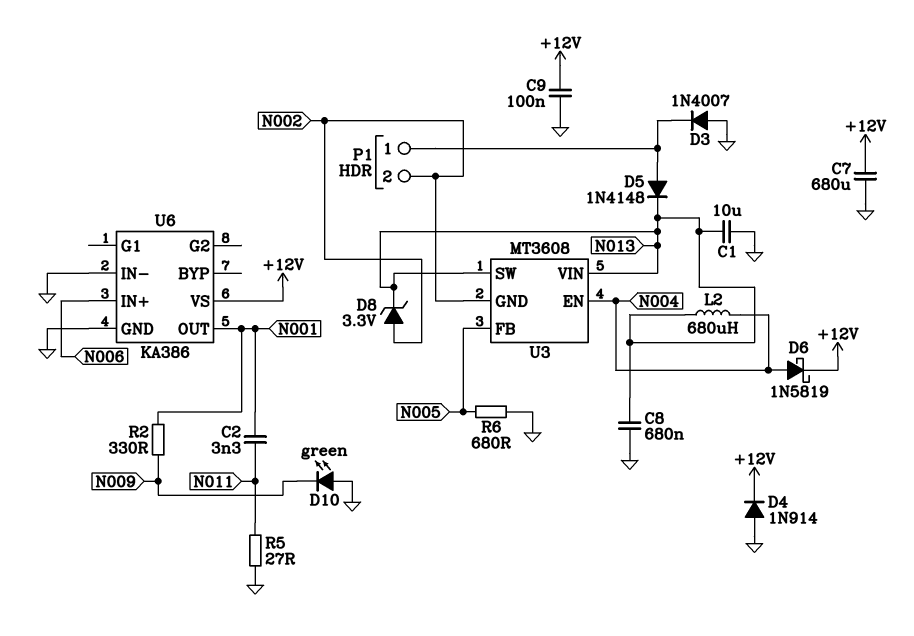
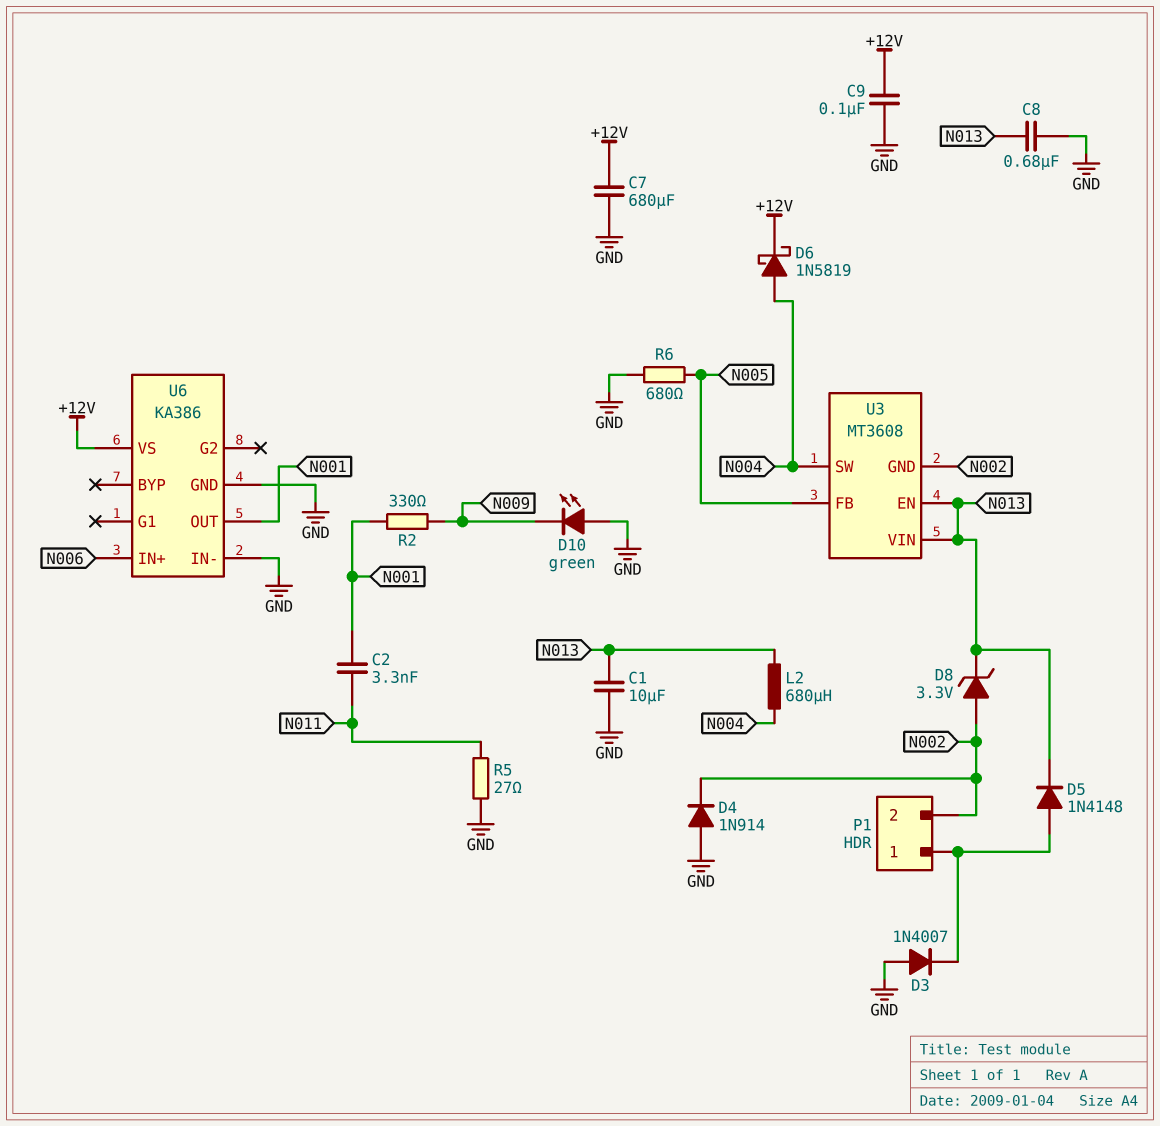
D4: diode 1N914 (A GND, K +12V) -> diode 1N914 (A GND, K N002)
U3 pin EN: N004 -> N013
U3 pin SW: N013 -> N004

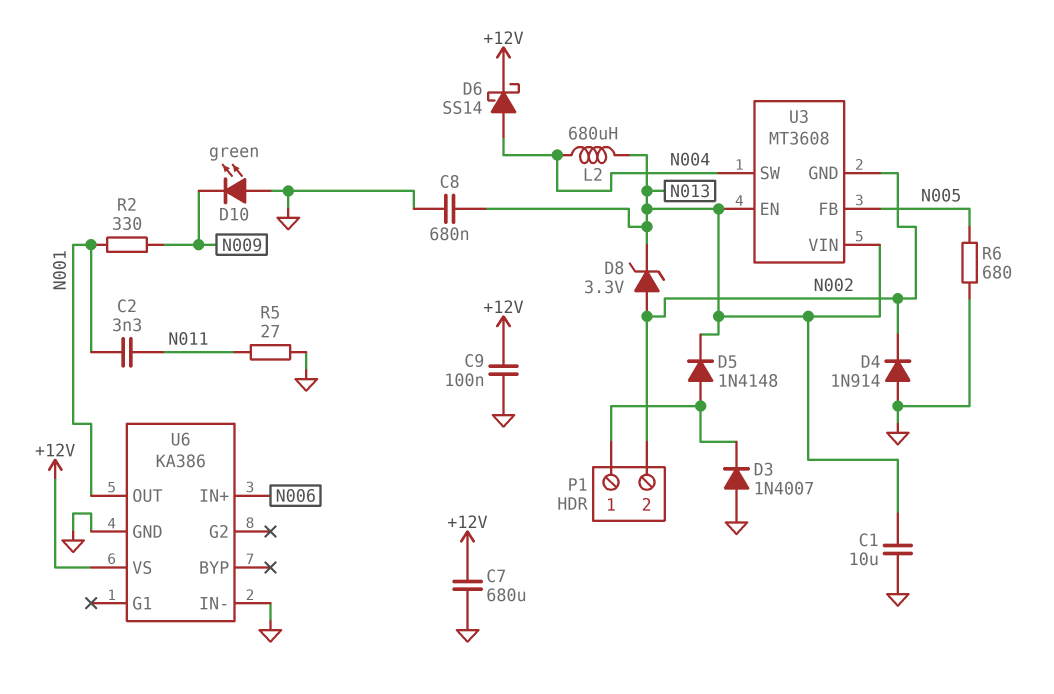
D6: schottky 1N5819 (A N004, K +12V) -> schottky SS14 (A N004, K +12V)

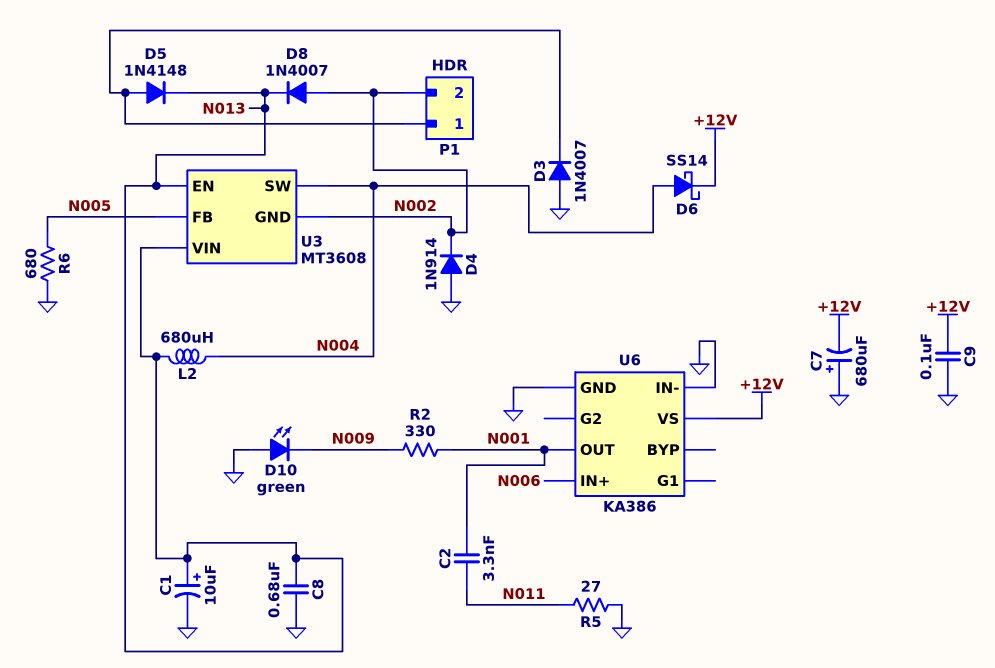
C1: 10uF (GND, N013) -> 10uF (plus N013, minus GND)
C7: 680uF (+12V, GND) -> 680uF (plus GND, minus +12V)
D8: zener 3.3V (A N002, K N013) -> diode 1N4007 (A N002, K N013)

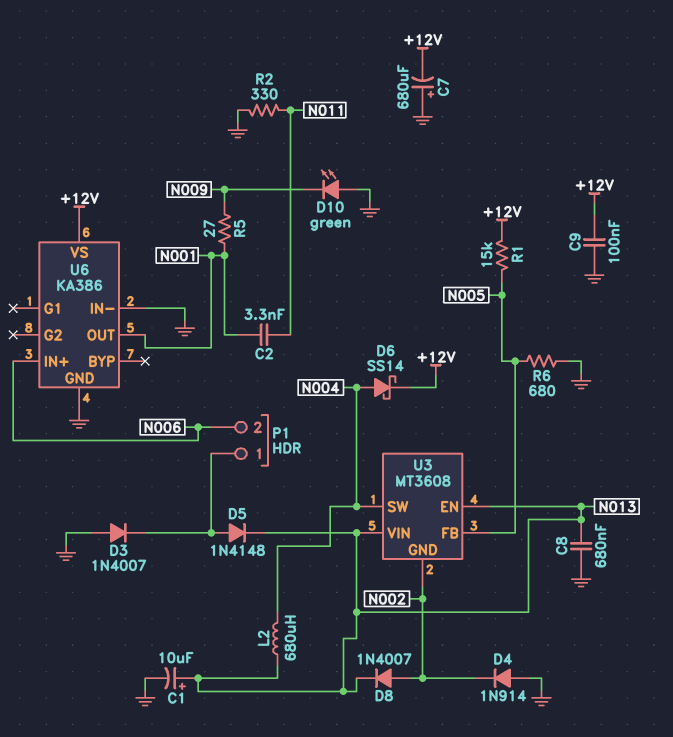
P1 pin 2: N002 -> N006
R1: none -> 15k (+12V, N005)
R2: 330 (N001, N009) -> 330 (GND, N011)
R5: 27 (GND, N011) -> 27 (N001, N009)

